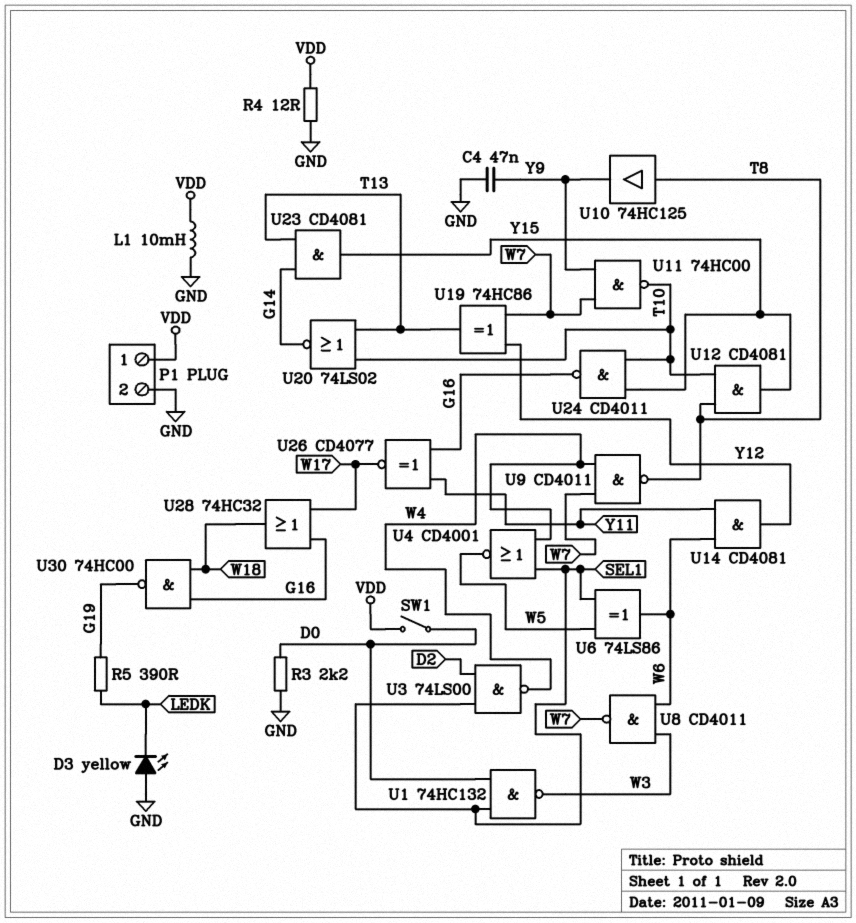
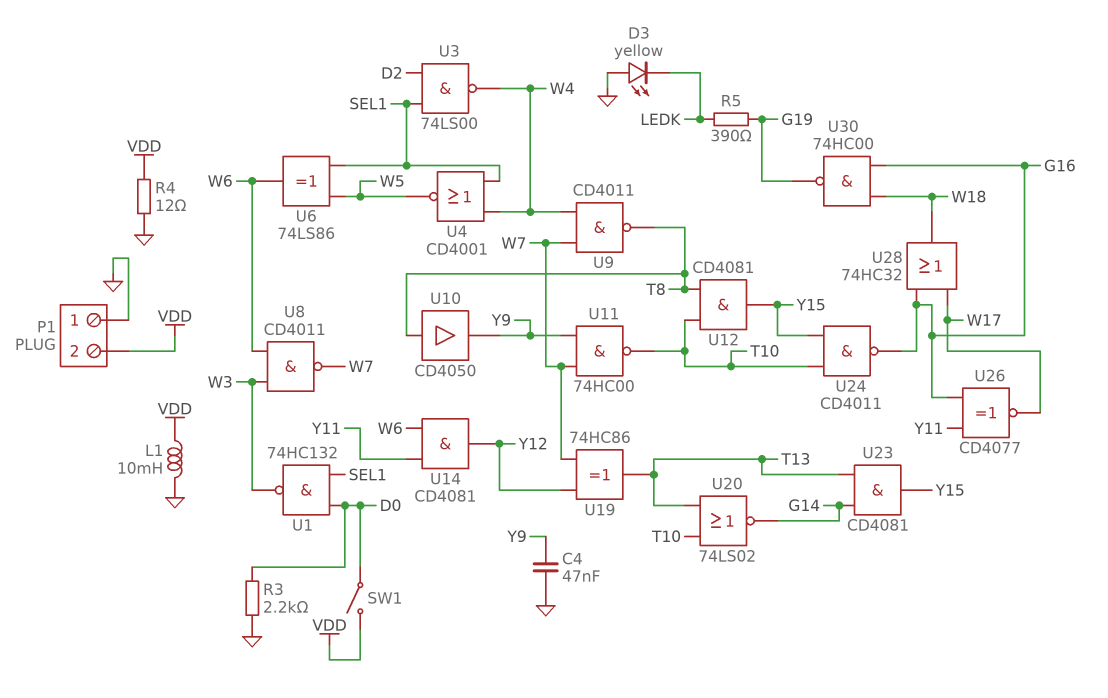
P1 pin 1: VDD -> GND
P1 pin 2: GND -> VDD
U10: buffer 74HC125 (in T8, out Y9) -> buffer CD4050 (in T8, out Y9)

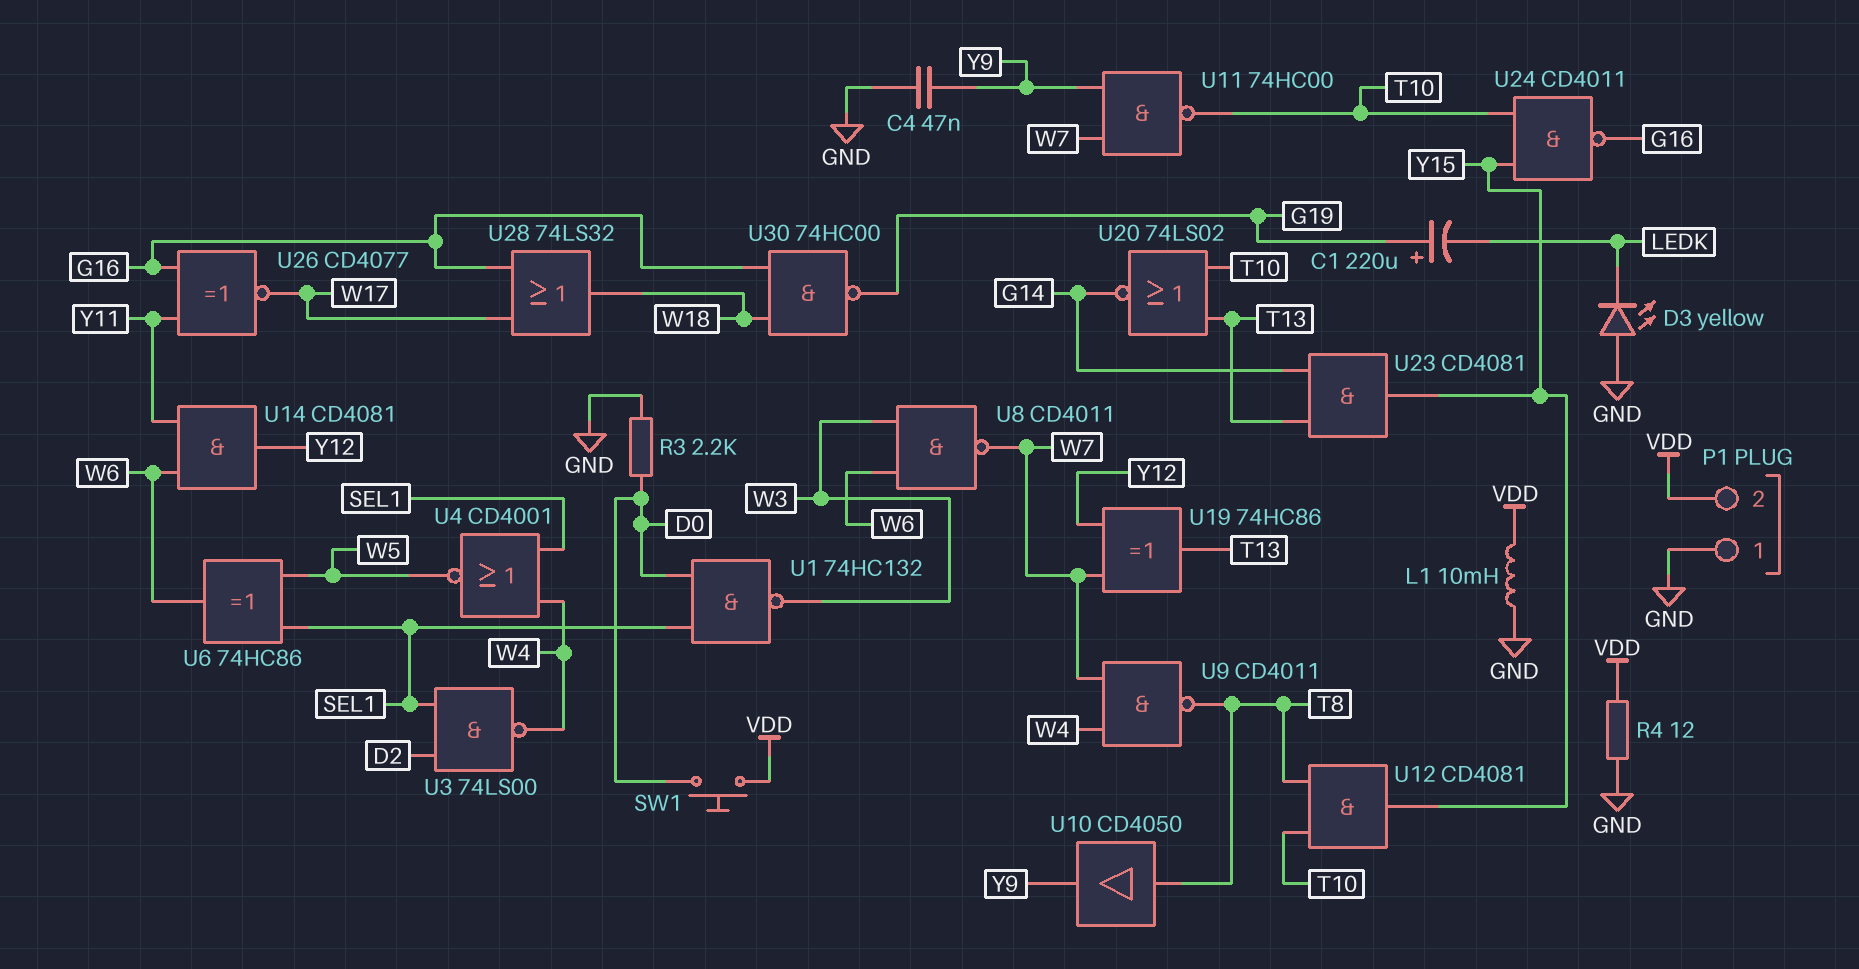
C1: none -> 220uF (plus G19, minus LEDK)
R5: 390 (G19, LEDK) -> none
SW1: switch (D0, VDD) -> button (D0, VDD)
U6: XOR 74LS86 (in SEL1, in W5, out W6) -> XOR 74HC86 (in SEL1, in W5, out W6)
U28: OR 74HC32 (in G16, in W17, out W18) -> OR 74LS32 (in G16, in W17, out W18)

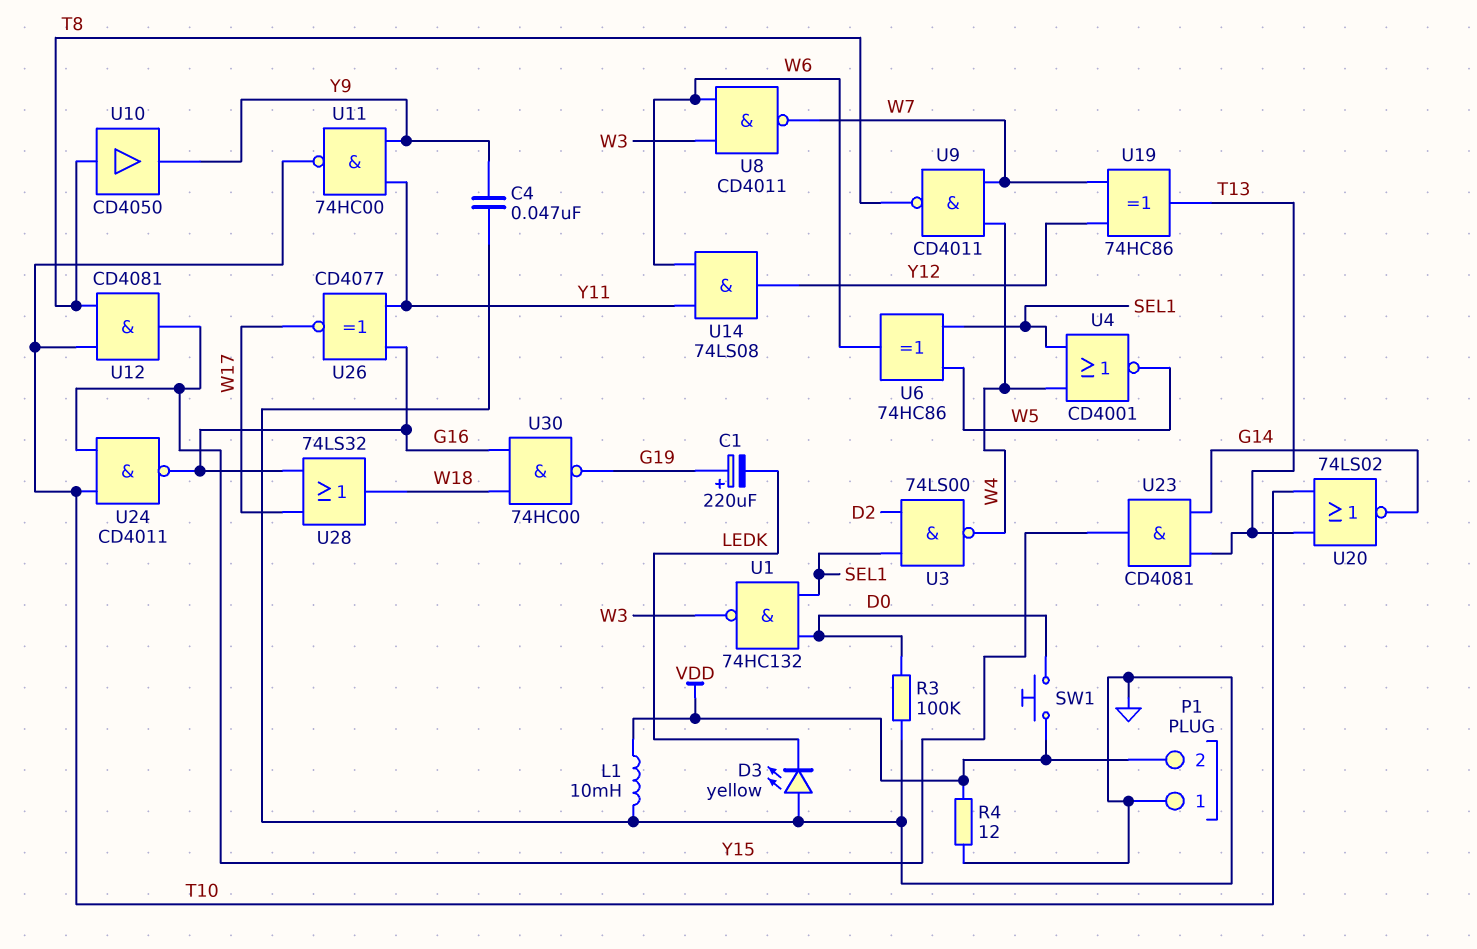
R3: 2.2k (D0, GND) -> 100k (D0, GND)
U11: NAND 74HC00 (in W7, in Y9, out T10) -> NAND 74HC00 (in Y9, in Y11, out T10)
U14: AND CD4081 (in W6, in Y11, out Y12) -> AND 74LS08 (in W6, in Y11, out Y12)

